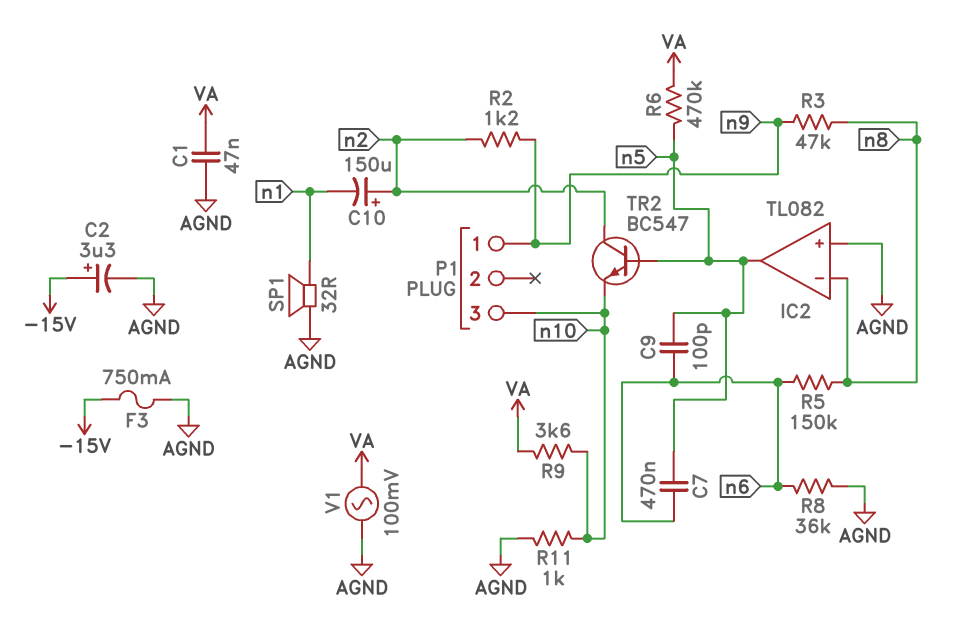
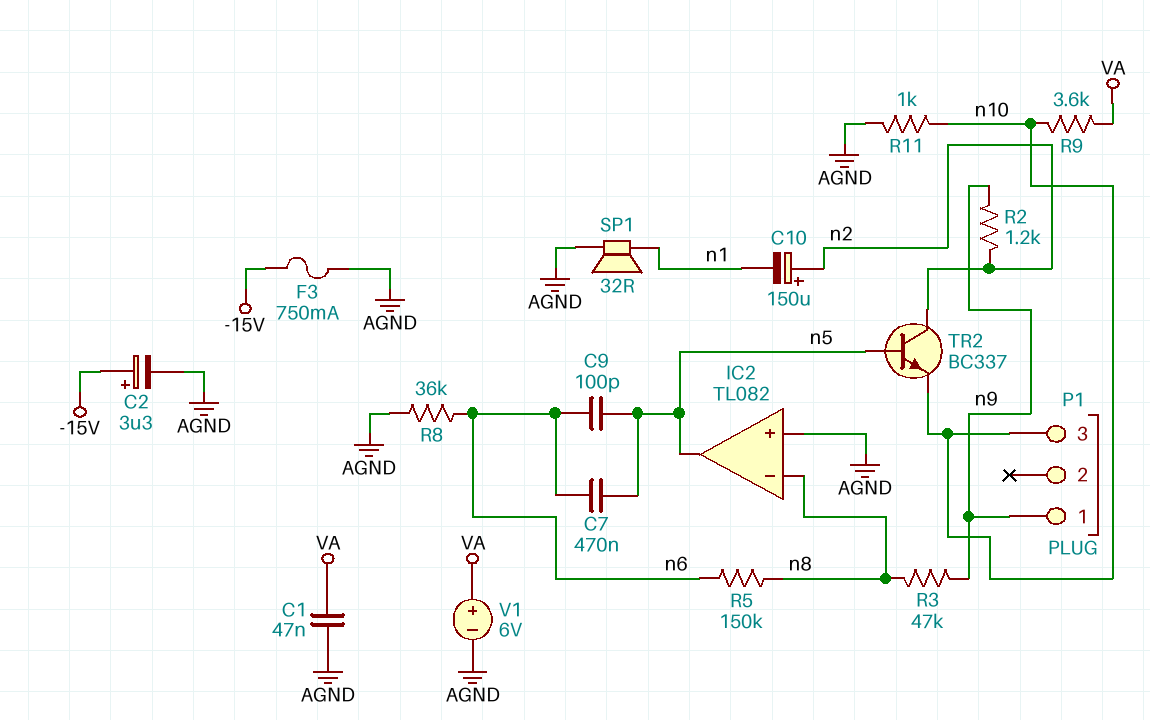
R6: 470k (VA, n5) -> none
TR2: NPN BC547 (B n5, C n2, E n10) -> NPN BC337 (B n5, C n2, E n10)
V1: AC 100mV (AGND, VA) -> 6V (plus VA, minus AGND)

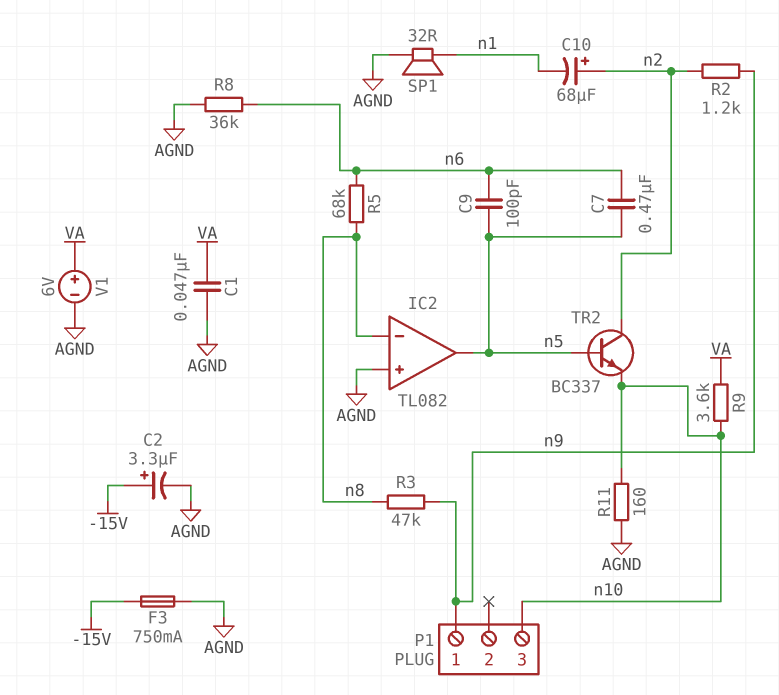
C10: 150uF (plus n2, minus n1) -> 68uF (plus n2, minus n1)
R5: 150k (n6, n8) -> 68k (n6, n8)
R11: 1k (AGND, n10) -> 160 (AGND, n10)

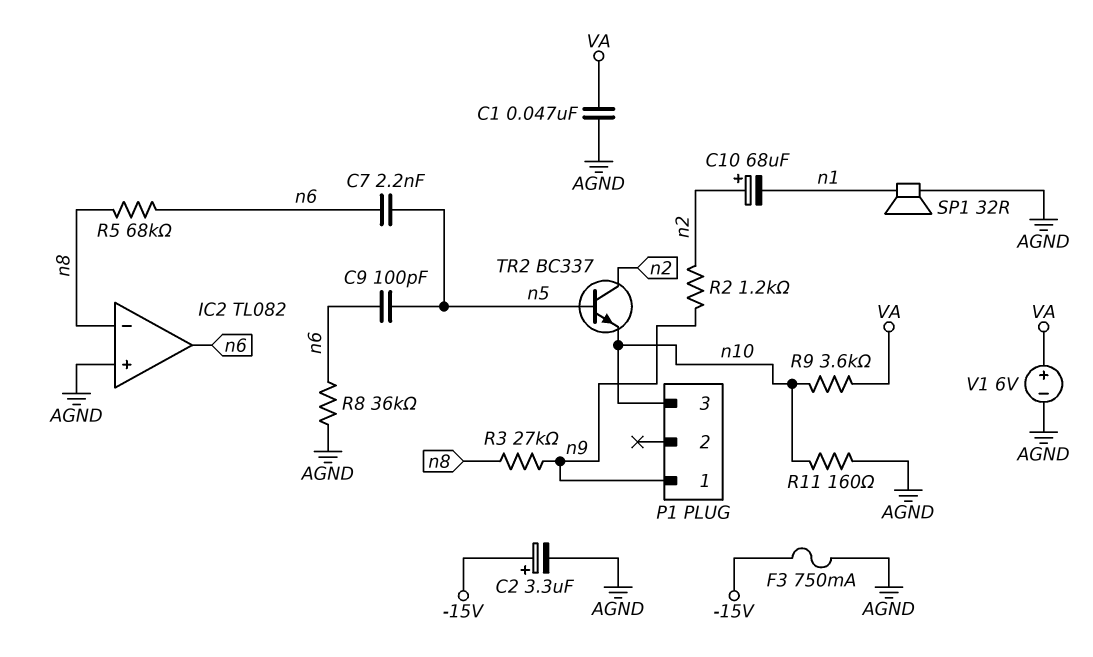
C7: 470nF (n5, n6) -> 2.2nF (n5, n6)
IC2 pin out: n5 -> n6
R3: 47k (n8, n9) -> 27k (n8, n9)

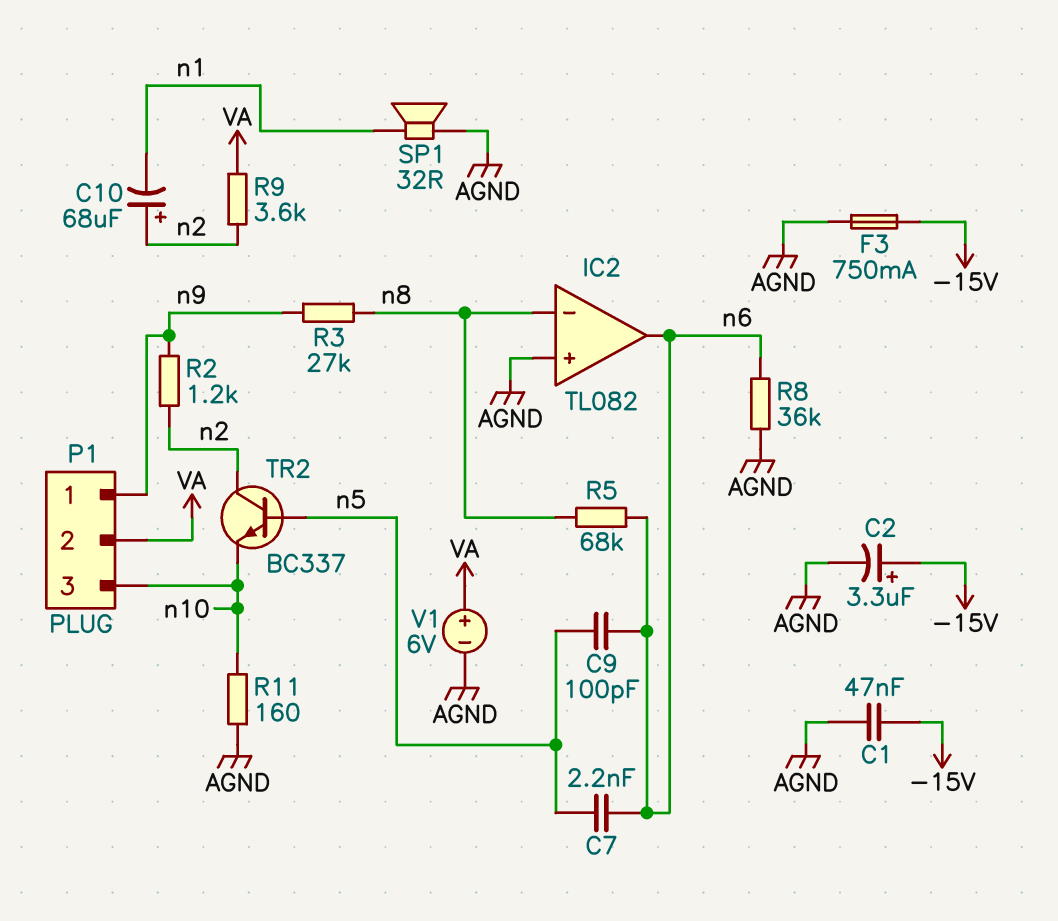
C1: 47nF (AGND, VA) -> 47nF (-15V, AGND)
P1 pin 2: none -> VA
R9: 3.6k (VA, n10) -> 3.6k (VA, n2)

